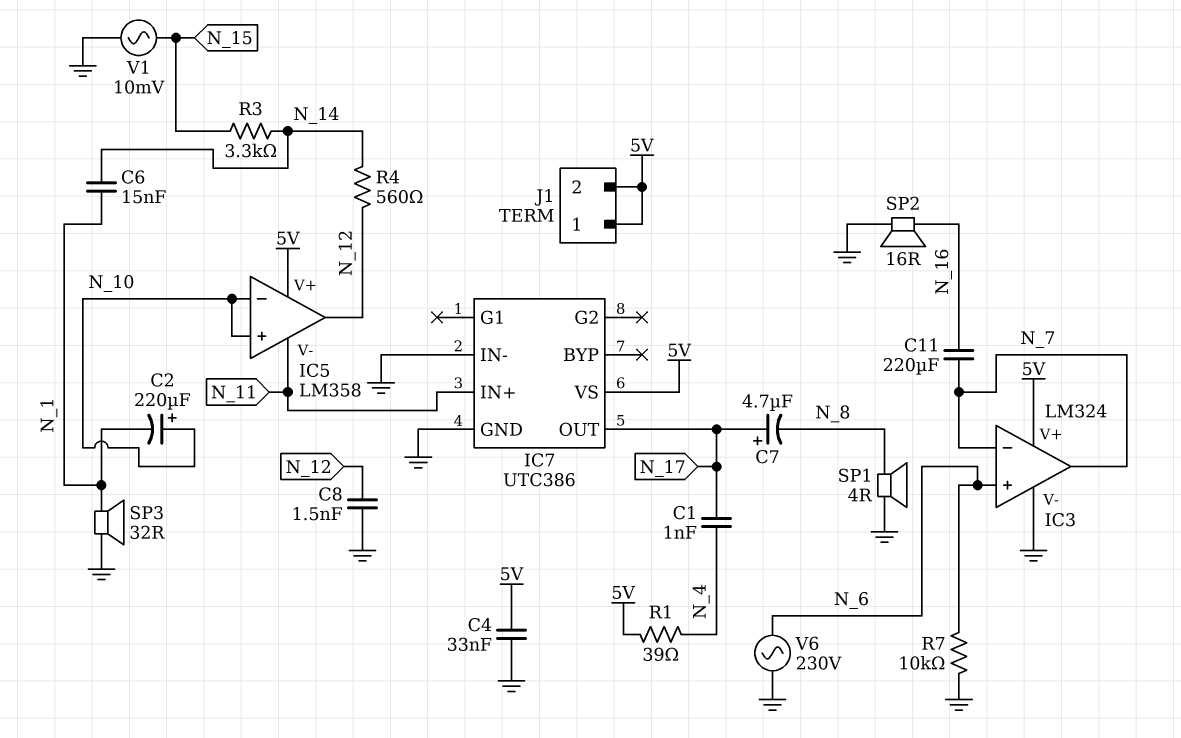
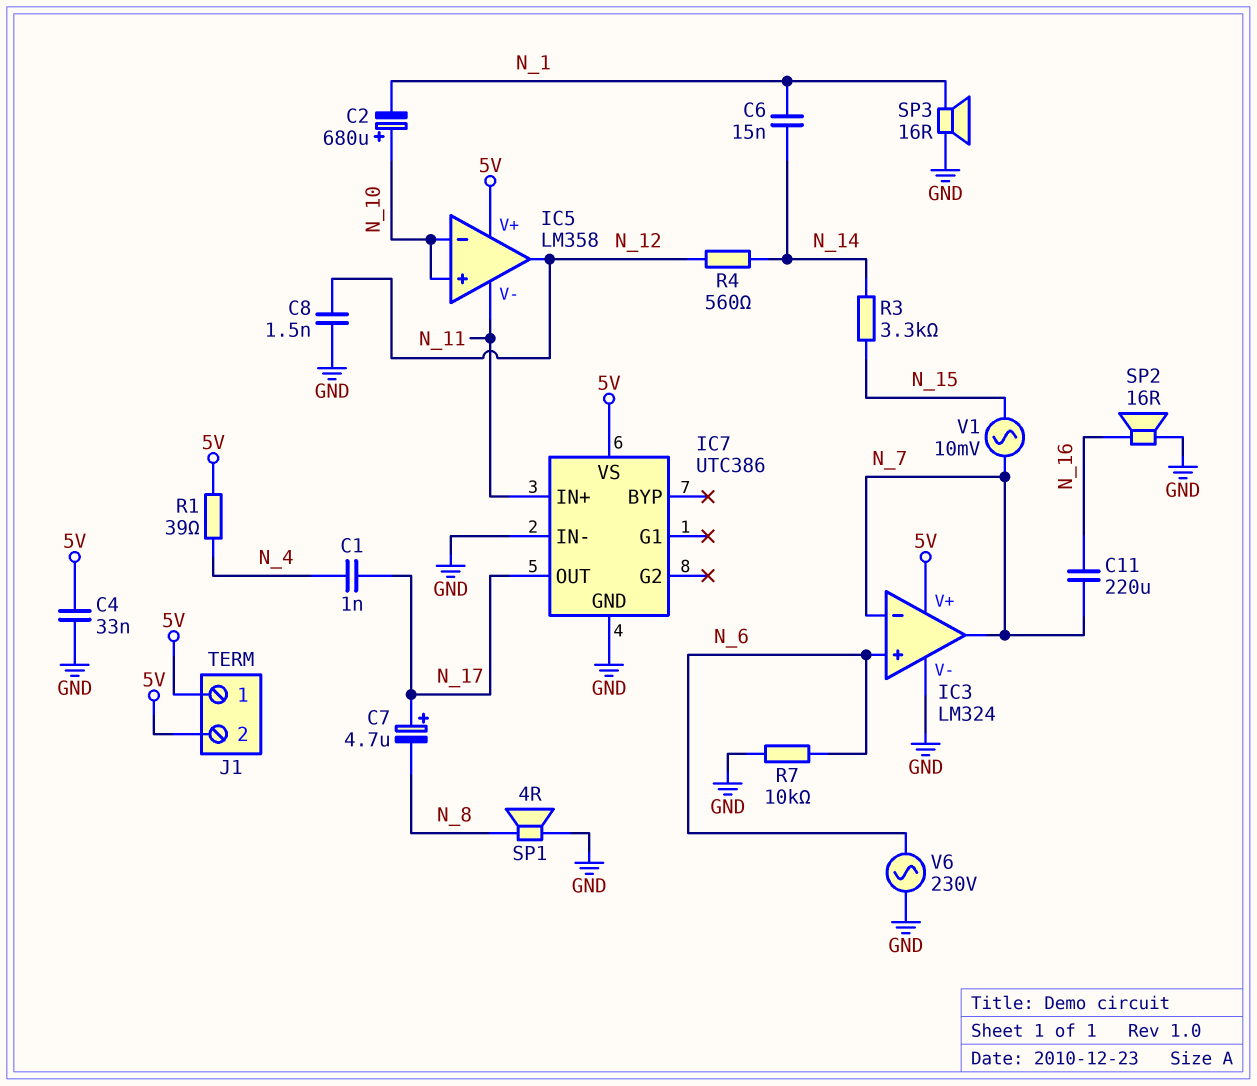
C2: 220uF (plus N_10, minus N_1) -> 680uF (plus N_10, minus N_1)
SP3: speaker 32R (GND, N_1) -> speaker 16R (GND, N_1)
V1: AC 10mV (GND, N_15) -> AC 10mV (N_7, N_15)

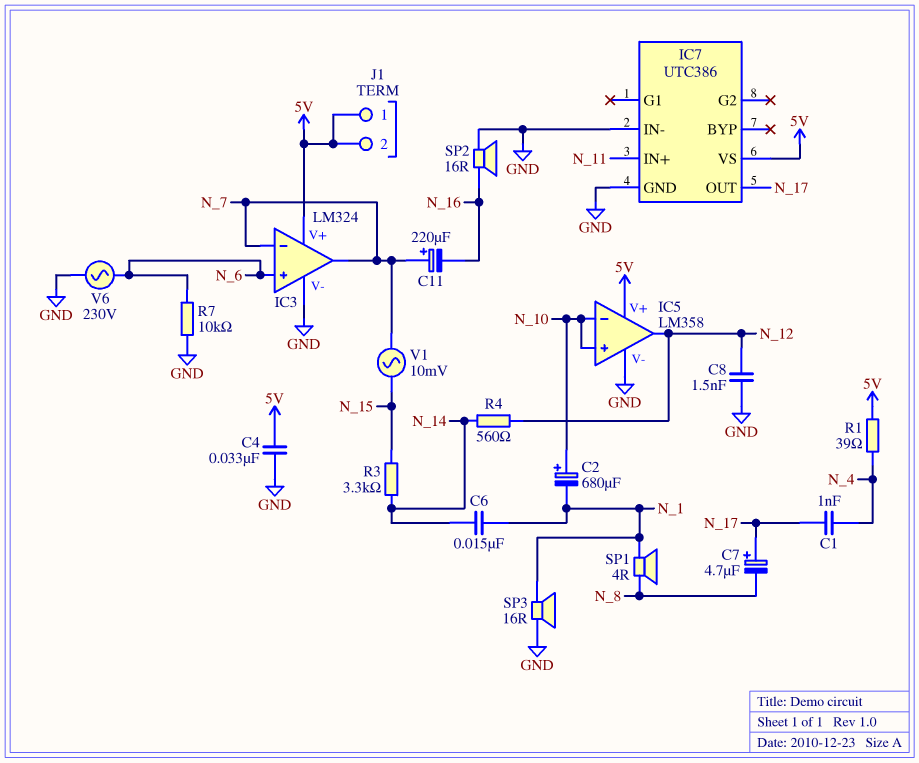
C11: 220uF (N_7, N_16) -> 220uF (plus N_7, minus N_16)
IC5 pin V-: N_11 -> GND
SP1: speaker 4R (GND, N_8) -> speaker 4R (N_1, N_8)

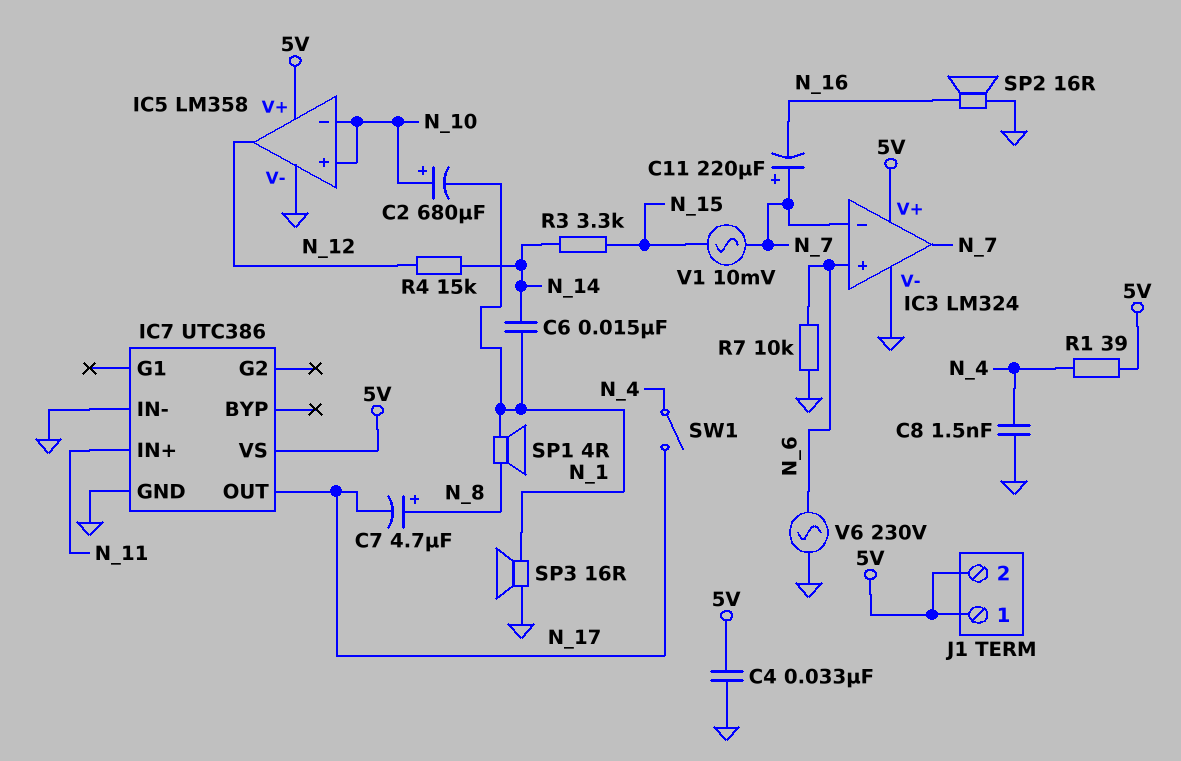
C1: 1nF (N_4, N_17) -> none
C7: 4.7uF (plus N_17, minus N_8) -> 4.7uF (plus N_8, minus N_17)
C8: 1.5nF (GND, N_12) -> 1.5nF (GND, N_4)
R4: 560 (N_12, N_14) -> 15k (N_12, N_14)
SW1: none -> switch (N_4, N_17)

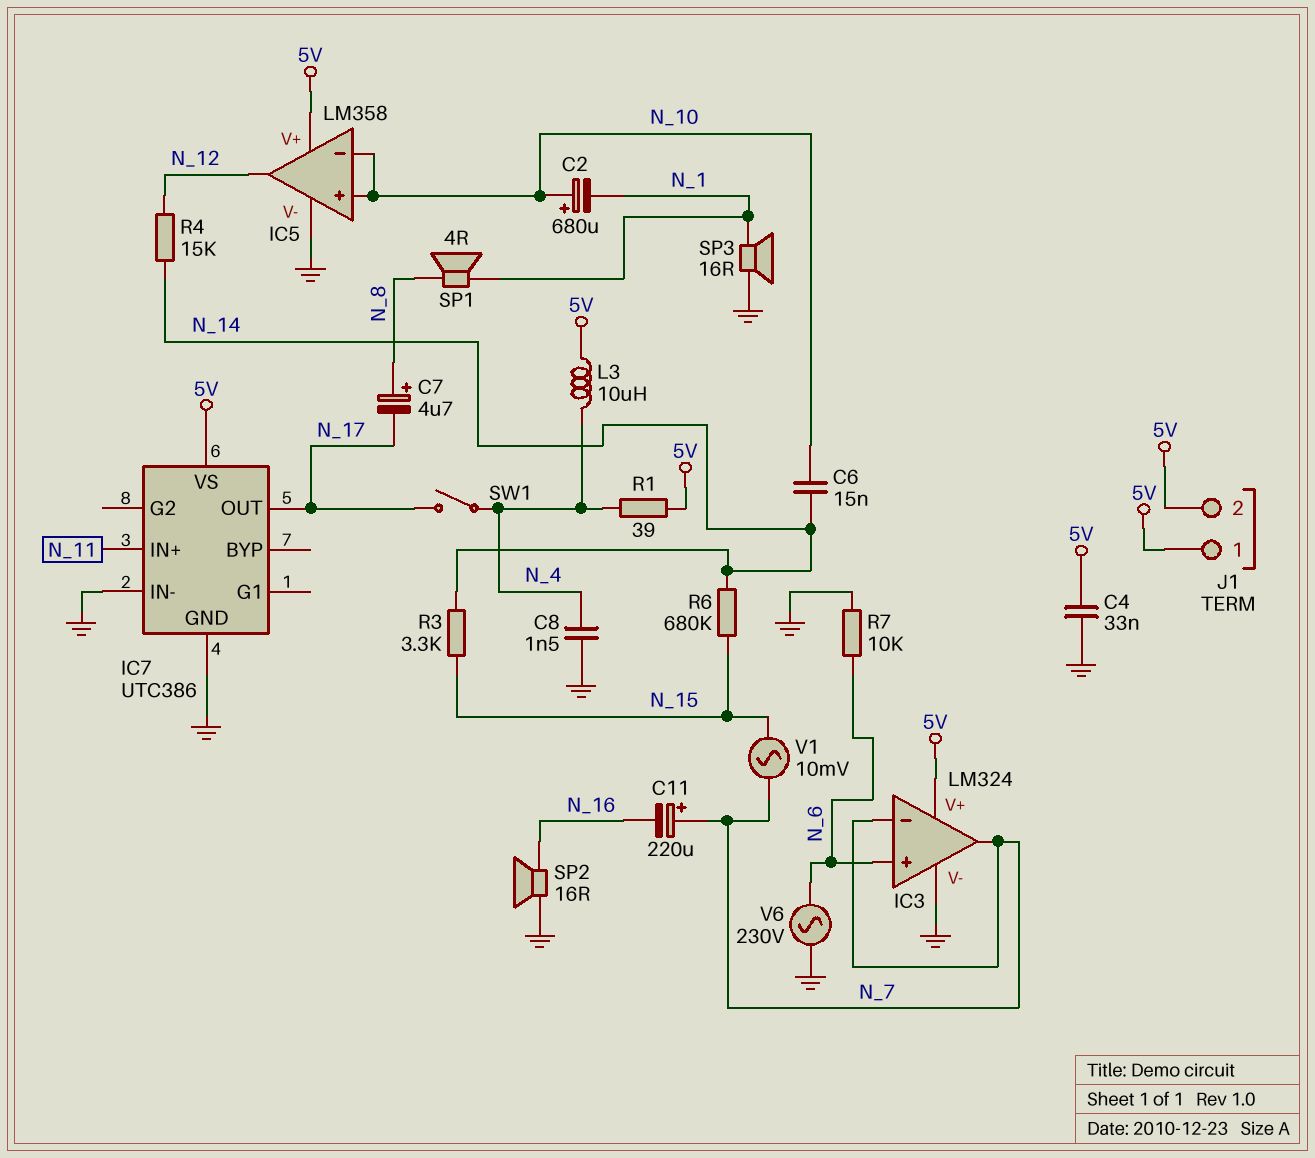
C6: 15nF (N_1, N_14) -> 15nF (N_10, N_14)
L3: none -> 10uH (5V, N_4)
R6: none -> 680k (N_14, N_15)

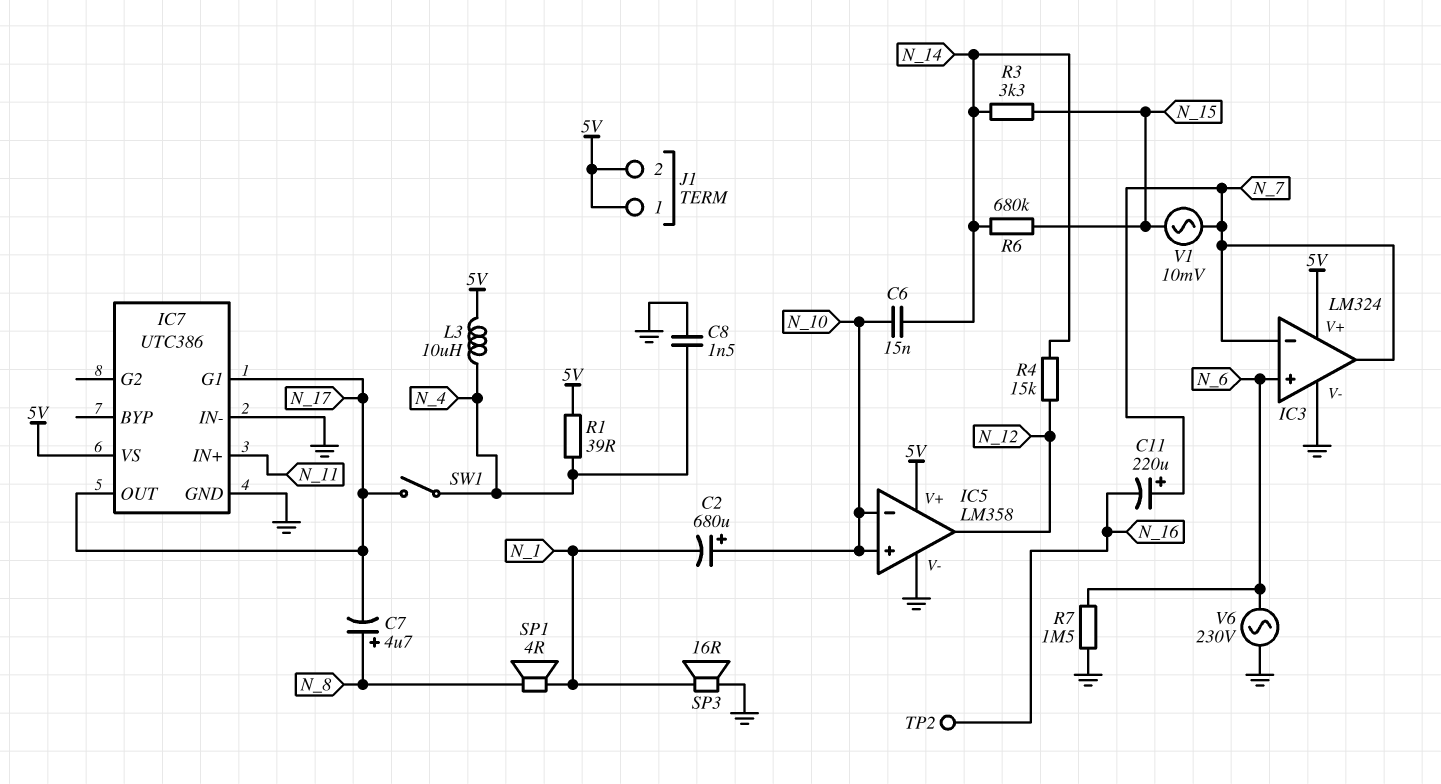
C4: 33nF (5V, GND) -> none
IC7 pin G1: none -> N_17
R7: 10k (GND, N_6) -> 1.5M (GND, N_6)
SP2: speaker 16R (GND, N_16) -> none
TP2: none -> test point (N_16)

